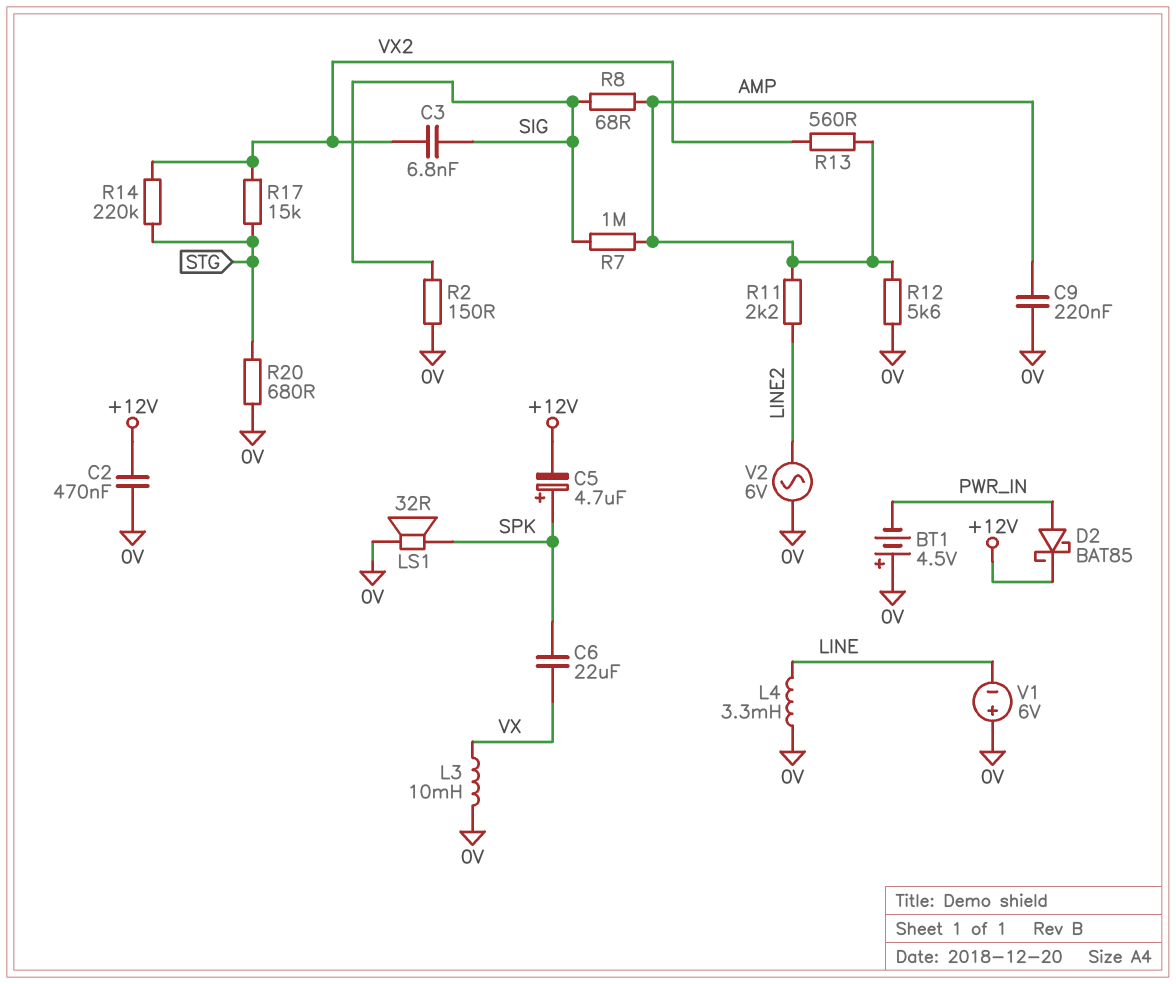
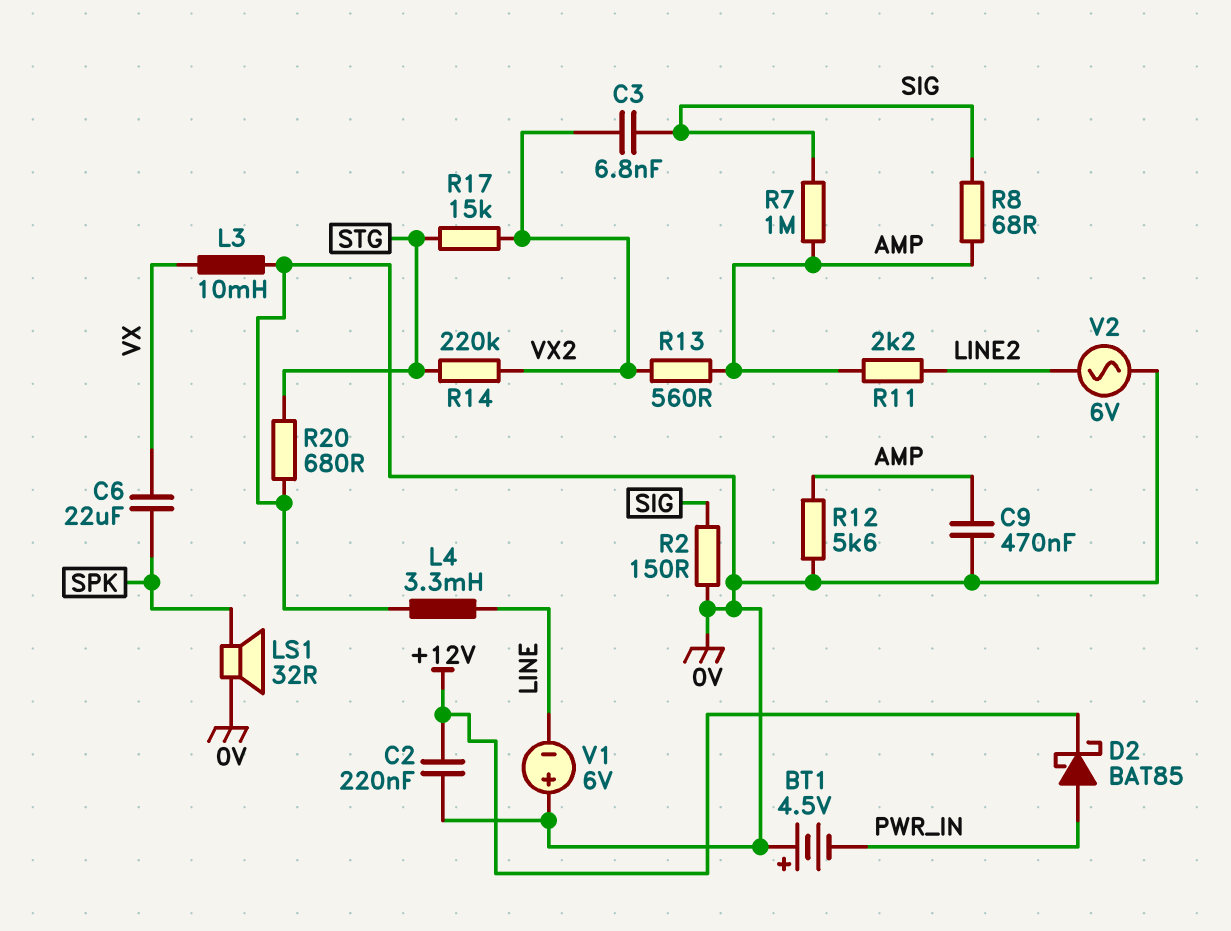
C2: 470nF (+12V, 0V) -> 220nF (+12V, 0V)
C5: 4.7uF (plus SPK, minus +12V) -> none
C9: 220nF (0V, AMP) -> 470nF (0V, AMP)

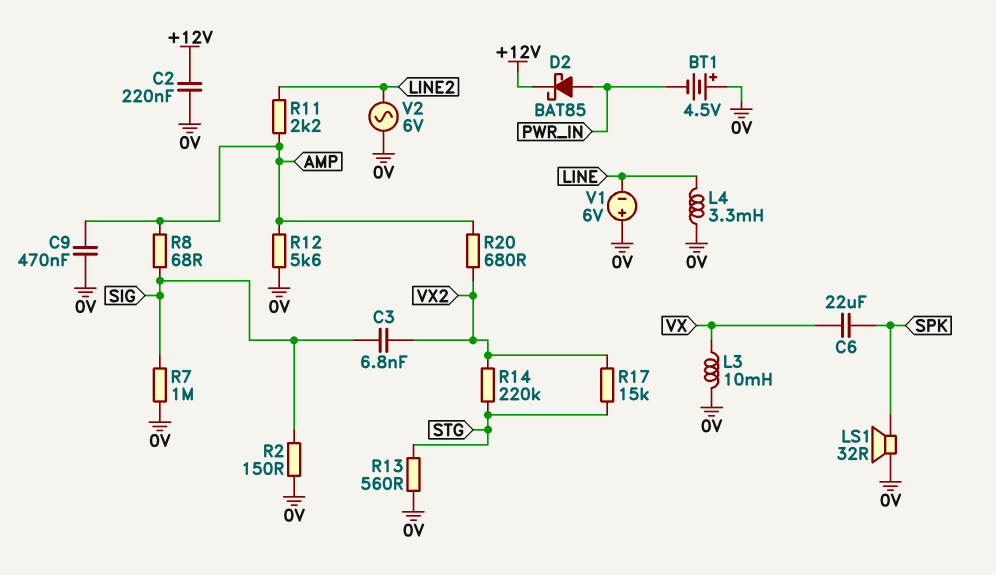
R7: 1M (AMP, SIG) -> 1M (0V, SIG)
R13: 560 (AMP, VX2) -> 560 (0V, STG)
R20: 680 (0V, STG) -> 680 (AMP, VX2)

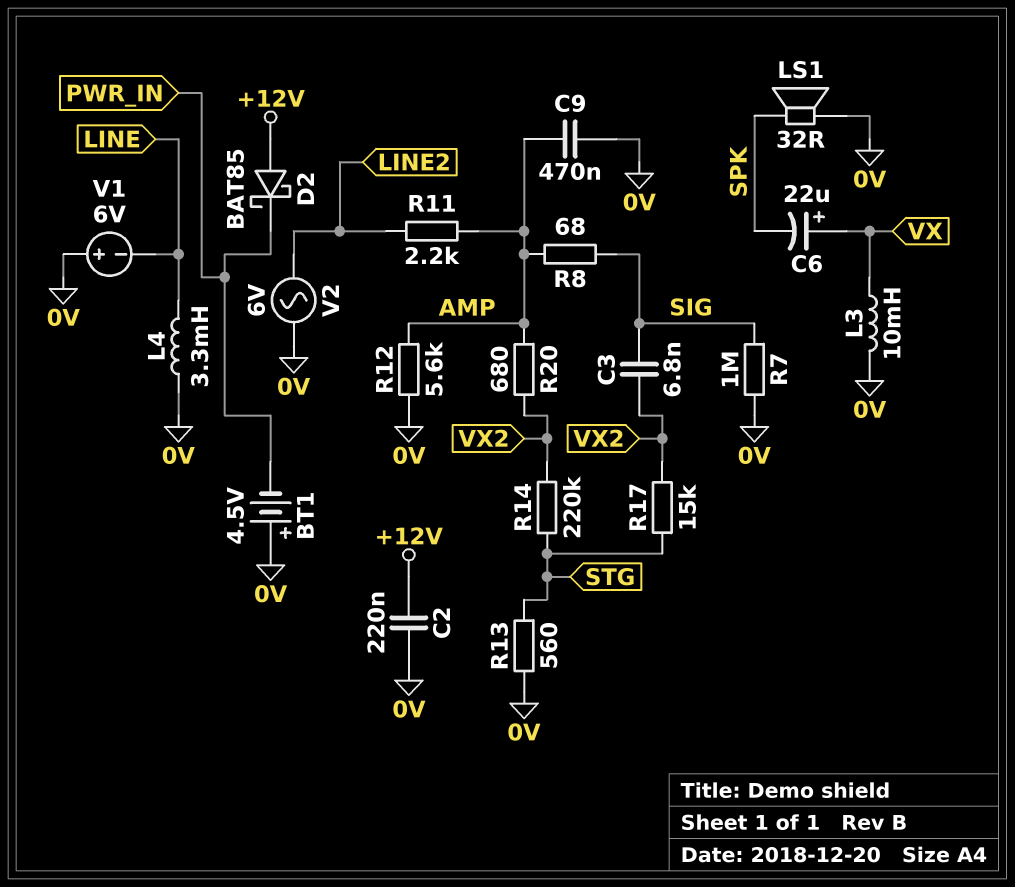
C6: 22uF (SPK, VX) -> 22uF (plus VX, minus SPK)
D2: schottky BAT85 (A PWR_IN, K +12V) -> schottky BAT85 (A +12V, K PWR_IN)
R2: 150 (0V, SIG) -> none

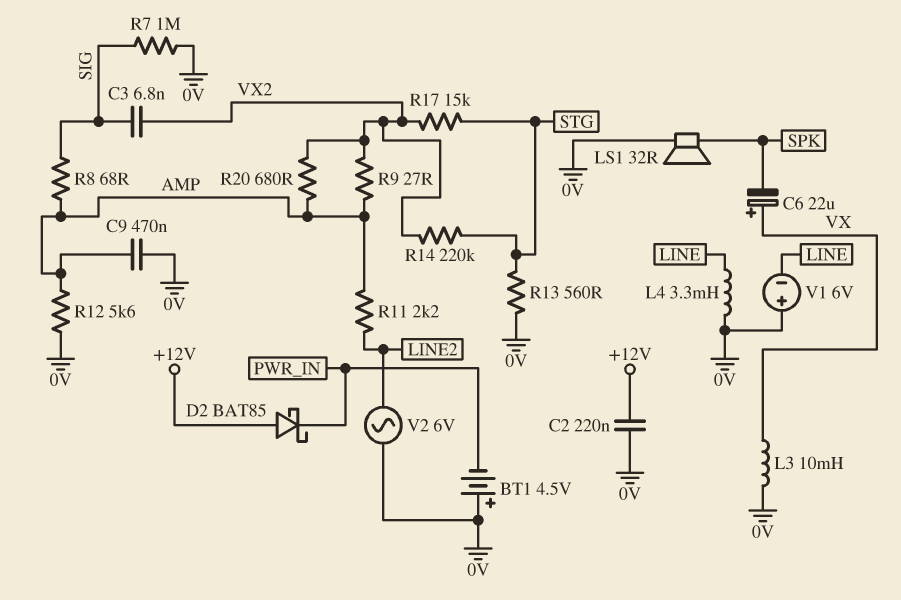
R9: none -> 27 (AMP, VX2)

